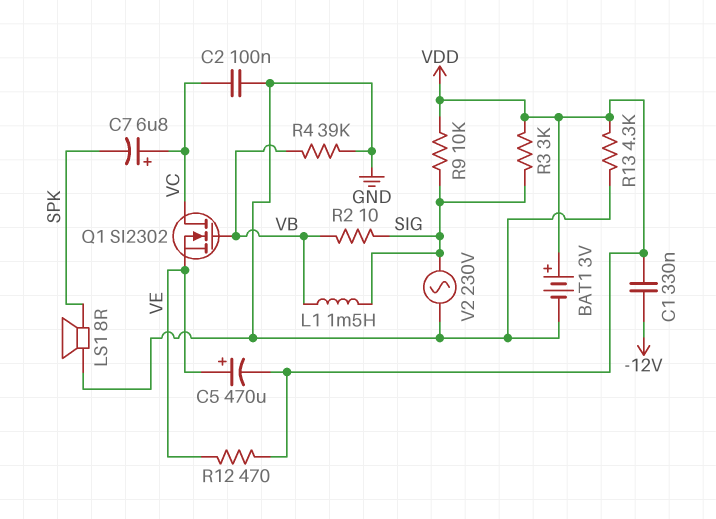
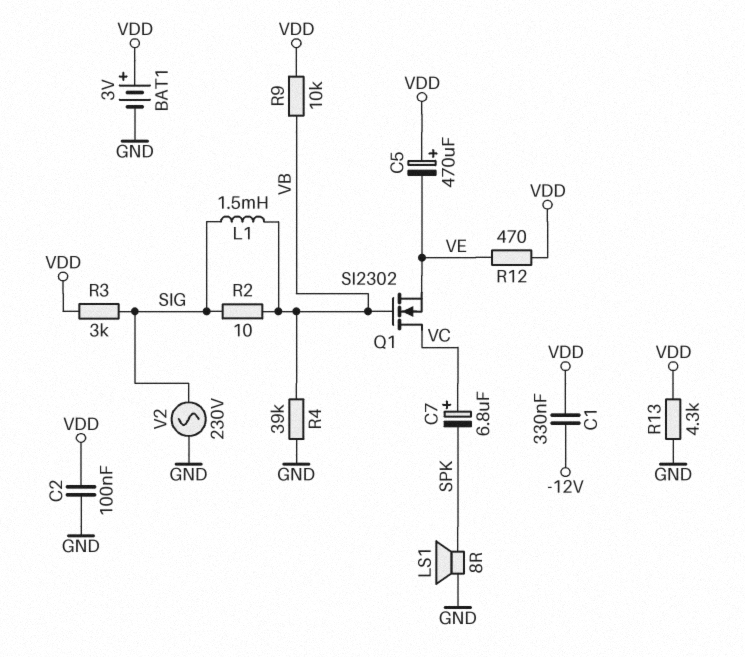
C2: 100nF (GND, VC) -> 100nF (GND, VDD)
C5: 470uF (plus VE, minus VDD) -> 470uF (plus VDD, minus VE)
R9: 10k (SIG, VDD) -> 10k (VB, VDD)

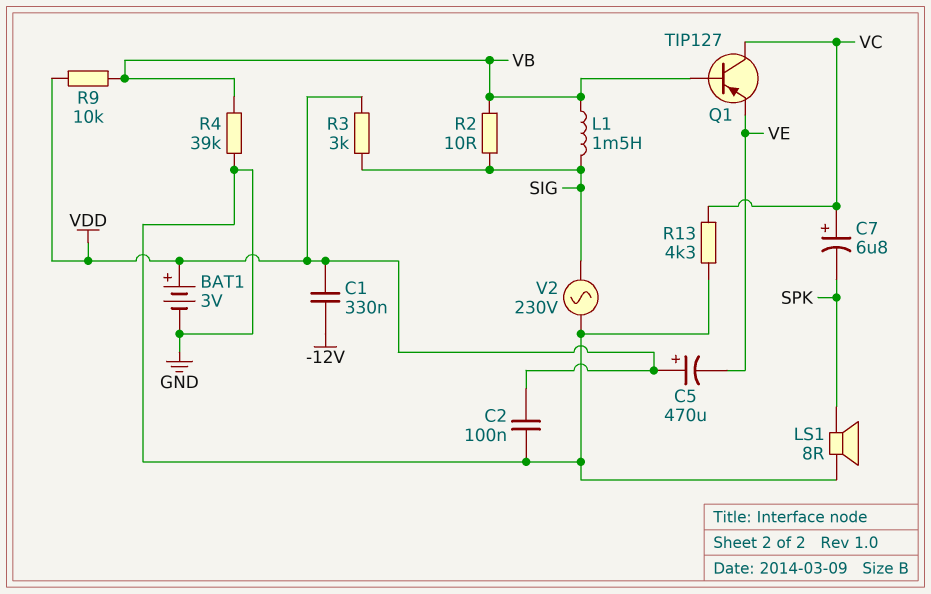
Q1: NMOS SI2302 (G VB, D VC, S VE) -> PNP TIP127 (B VB, C VC, E VE)
R12: 470 (VDD, VE) -> none
R13: 4.3k (GND, VDD) -> 4.3k (GND, VC)

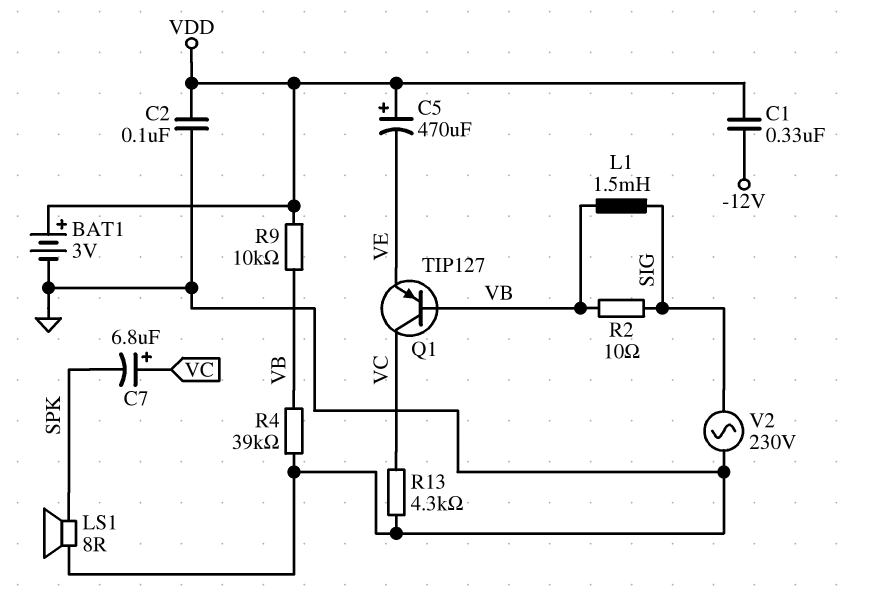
R3: 3k (SIG, VDD) -> none

